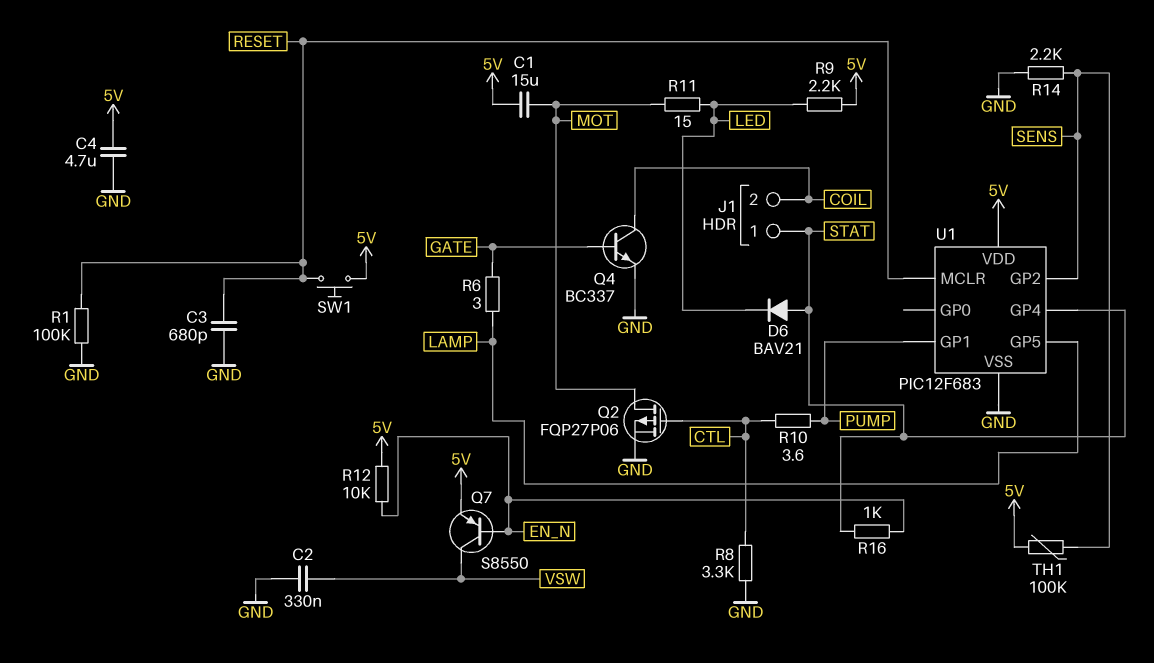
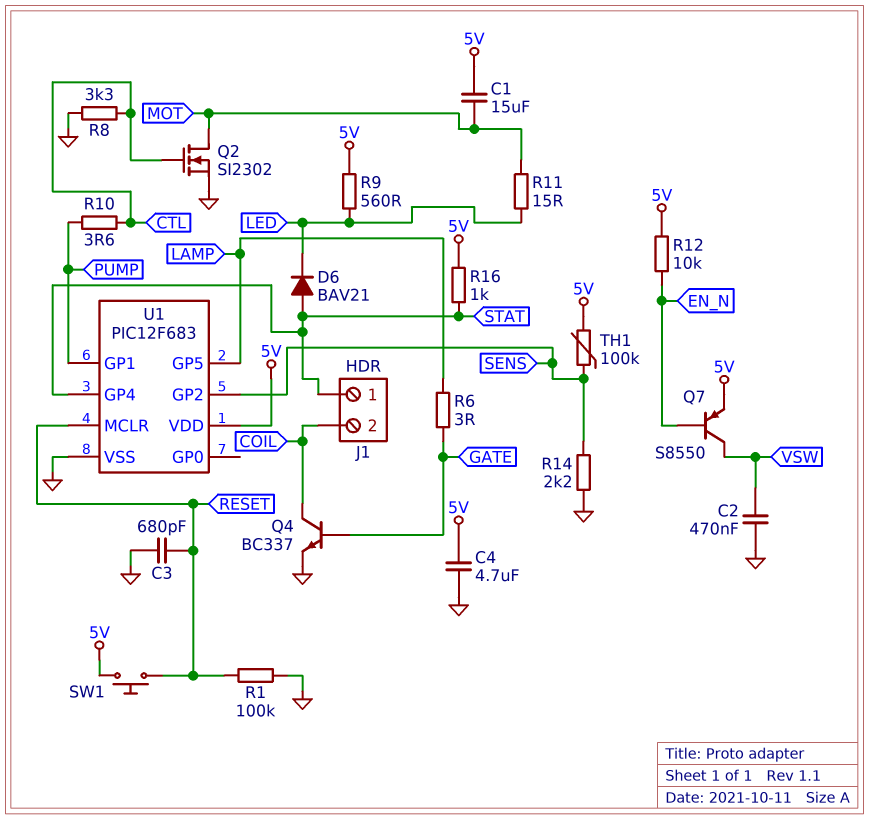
C2: 330nF (GND, VSW) -> 470nF (GND, VSW)
Q2: PMOS FQP27P06 (G CTL, D MOT, S GND) -> NMOS SI2302 (G CTL, D MOT, S GND)
R9: 2.2k (5V, LED) -> 560 (5V, LED)
R16: 1k (EN_N, STAT) -> 1k (5V, STAT)

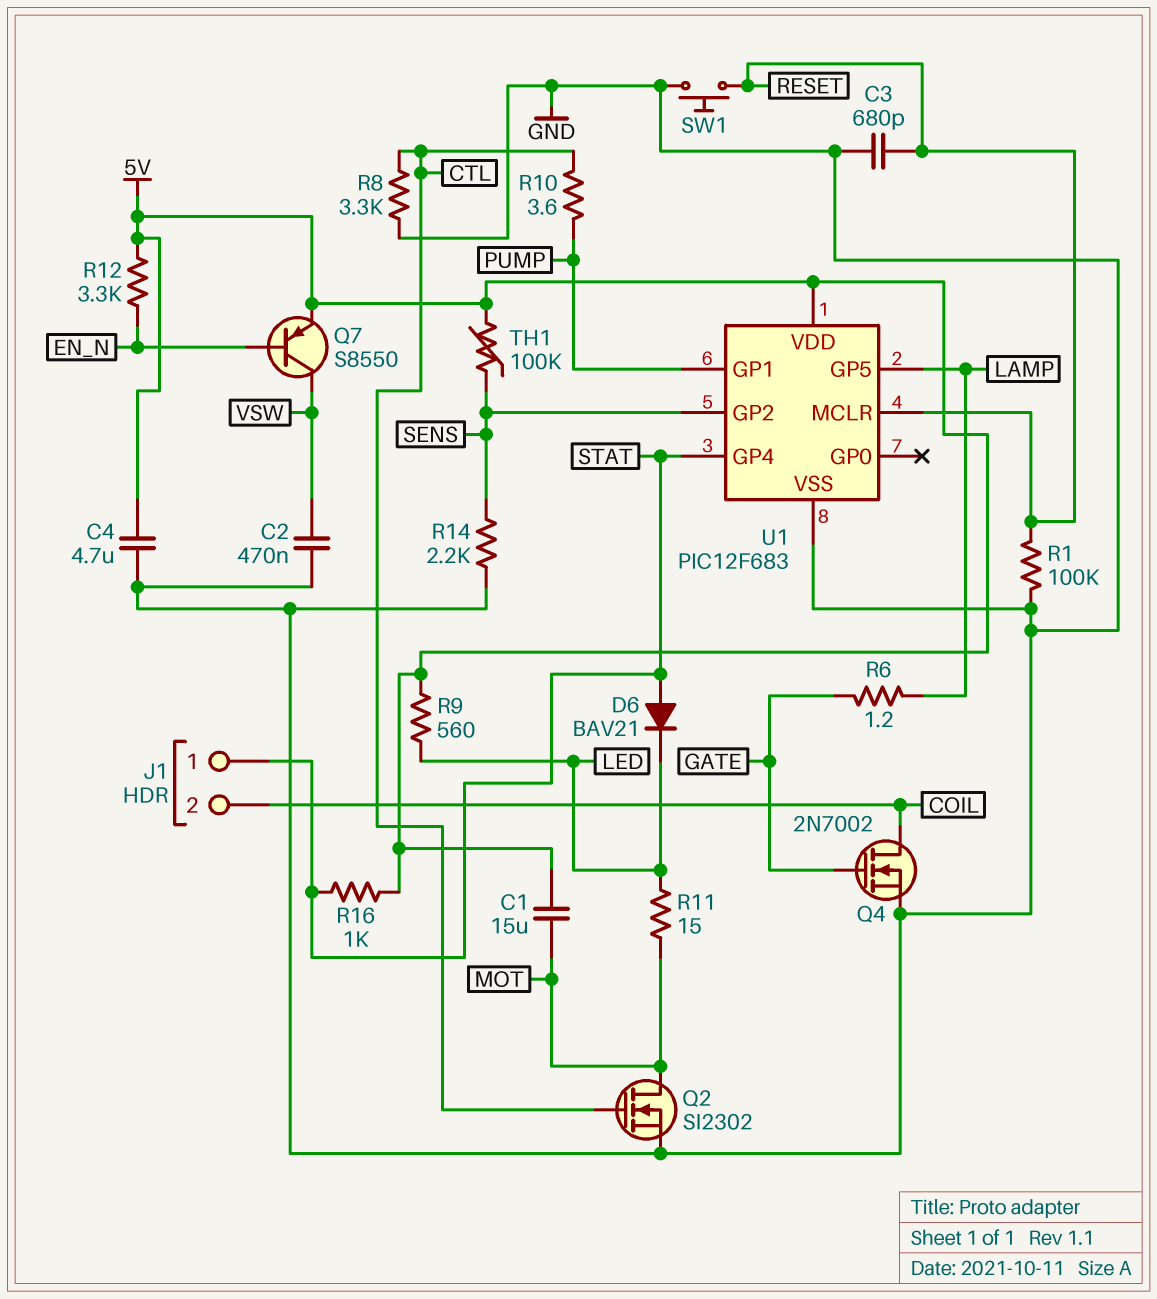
Q4: NPN BC337 (B GATE, C COIL, E GND) -> NMOS 2N7002 (G GATE, D COIL, S GND)
R6: 3 (GATE, LAMP) -> 1.2 (GATE, LAMP)
R12: 10k (5V, EN_N) -> 3.3k (5V, EN_N)
SW1: button (5V, RESET) -> button (GND, RESET)

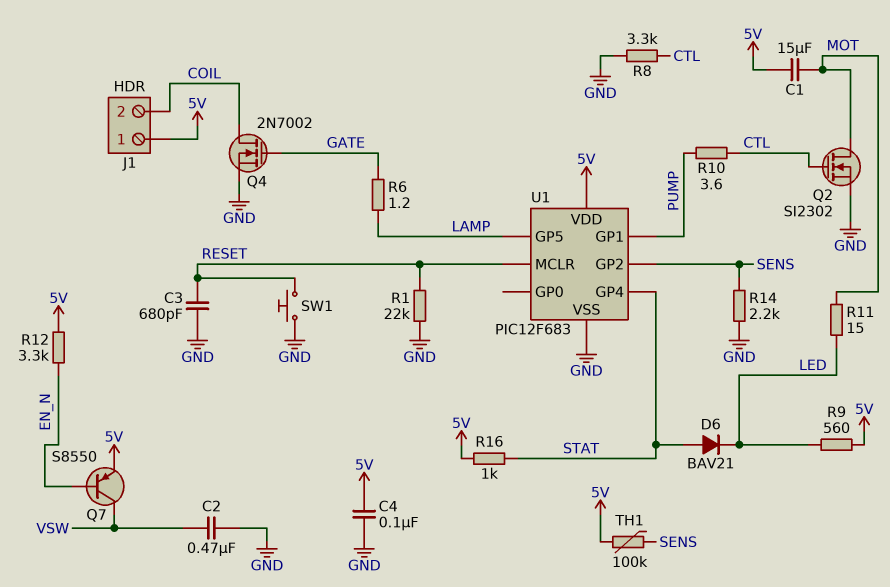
C4: 4.7uF (5V, GND) -> 100nF (5V, GND)
J1 pin 1: STAT -> 5V
R1: 100k (GND, RESET) -> 22k (GND, RESET)

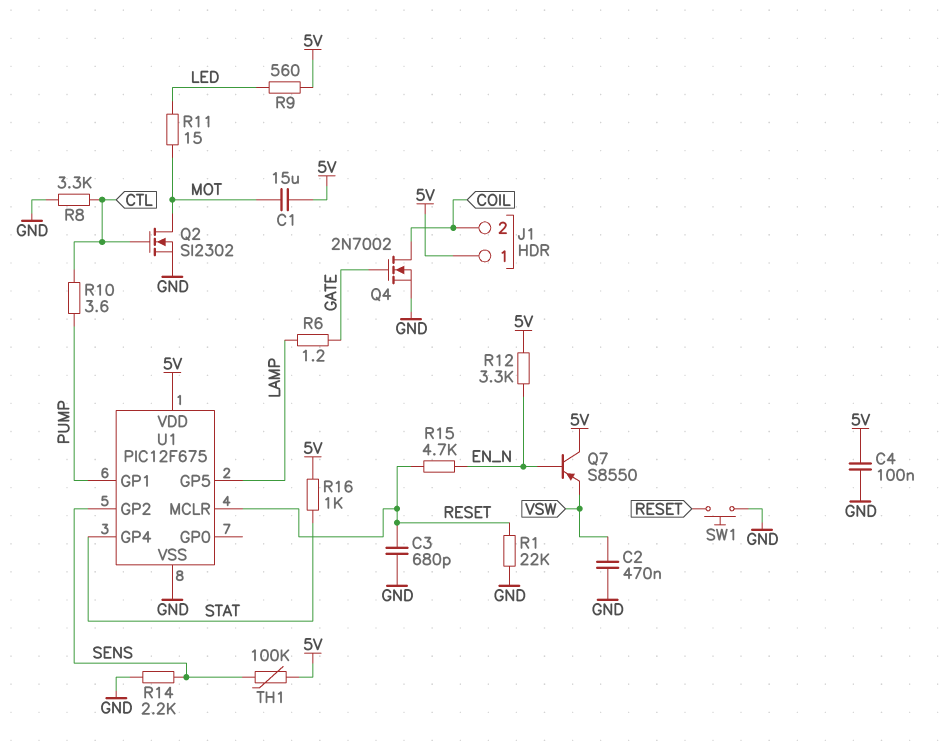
D6: diode BAV21 (A STAT, K LED) -> none
Q7: PNP S8550 (B EN_N, C VSW, E 5V) -> PNP S8550 (B EN_N, C 5V, E VSW)
R15: none -> 4.7k (EN_N, RESET)
U1: PIC12F683 -> PIC12F675

